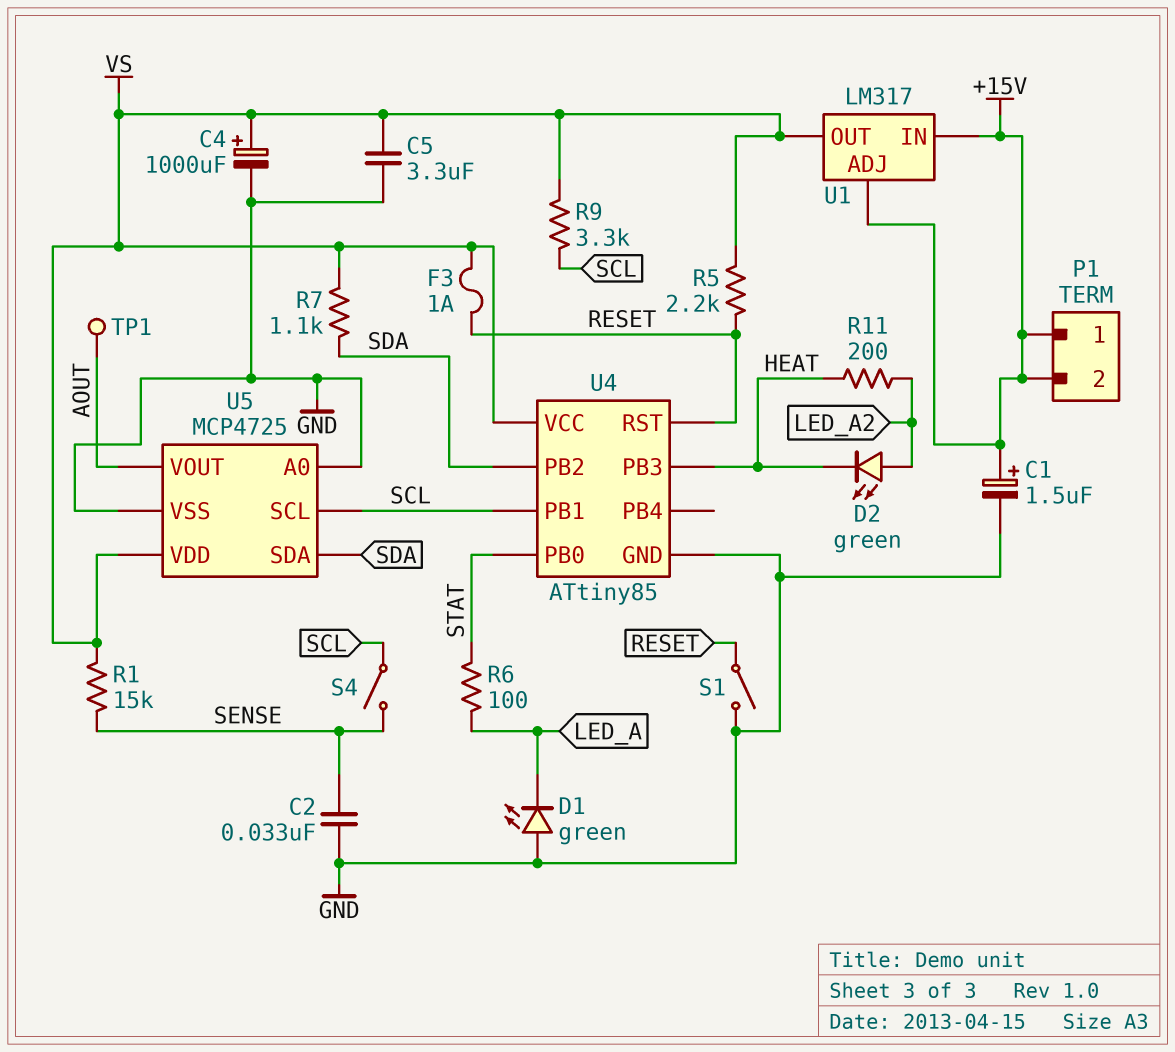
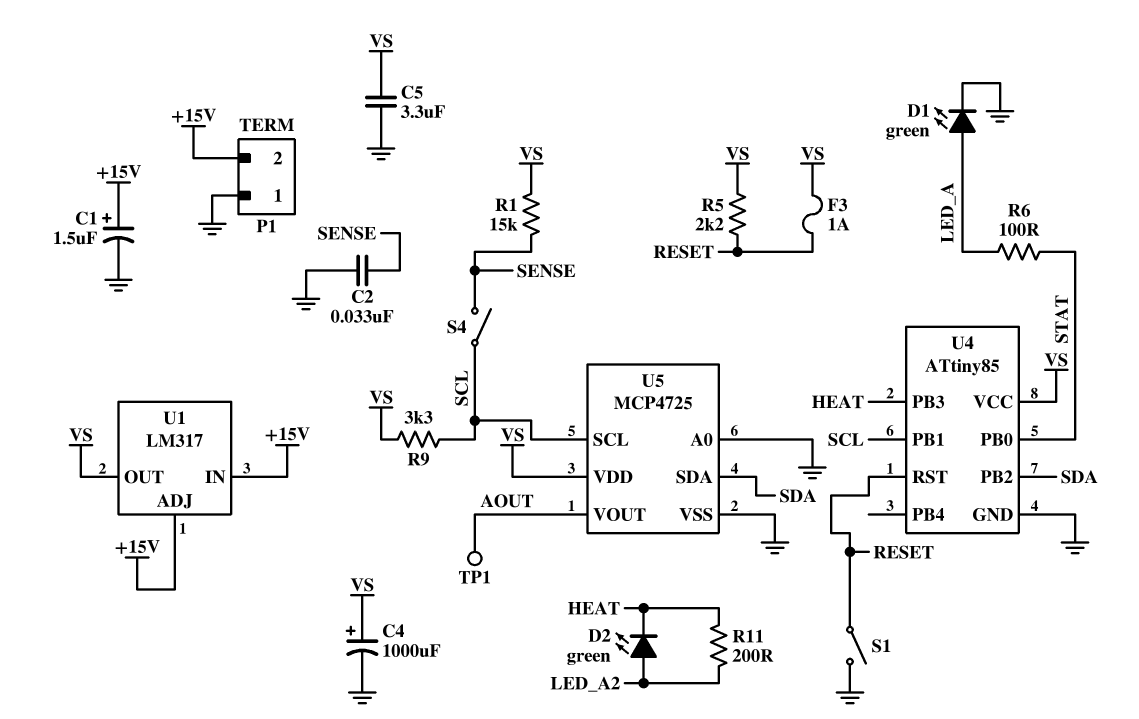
D1: LED green (A GND, K LED_A) -> LED green (A LED_A, K GND)
P1 pin 1: +15V -> GND
R7: 1.1k (SDA, VS) -> none

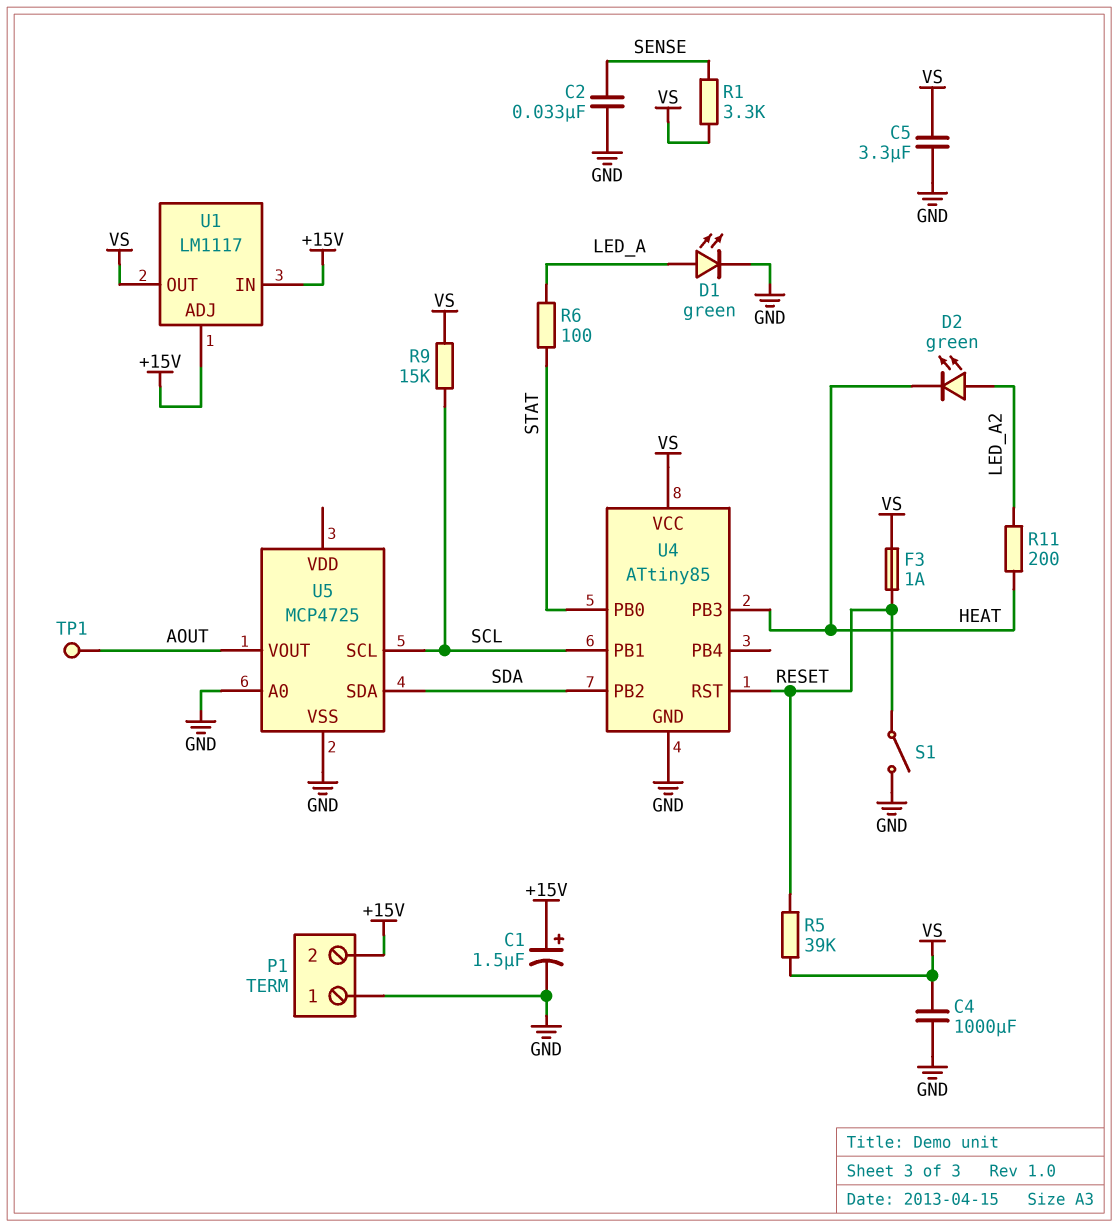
C4: 1000uF (plus VS, minus GND) -> 1000uF (GND, VS)
R1: 15k (SENSE, VS) -> 3.3k (SENSE, VS)
R5: 2.2k (RESET, VS) -> 39k (RESET, VS)
R9: 3.3k (SCL, VS) -> 15k (SCL, VS)
S4: switch (SCL, SENSE) -> none
U1: LM317 -> LM1117
U5 pin VDD: VS -> none

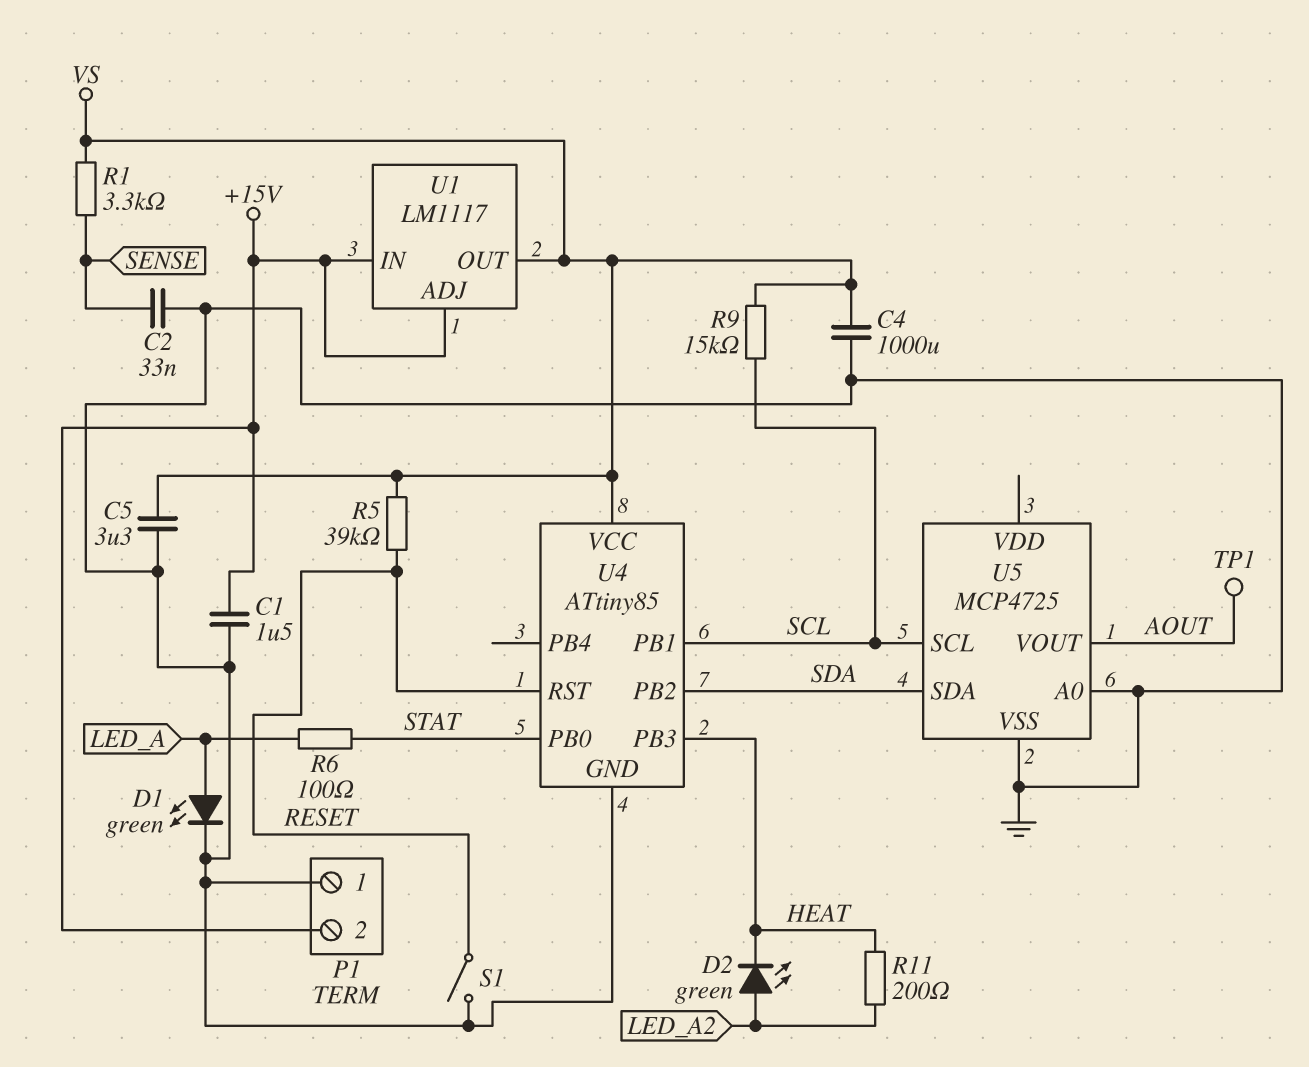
C1: 1.5uF (plus +15V, minus GND) -> 1.5uF (+15V, GND)
F3: 1A (RESET, VS) -> none

